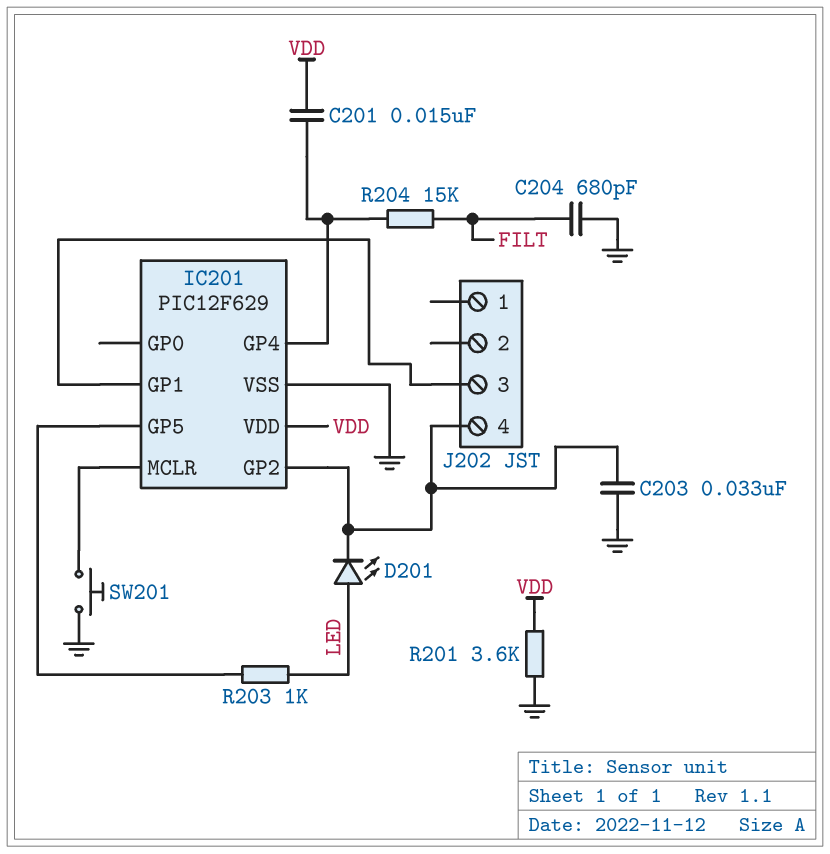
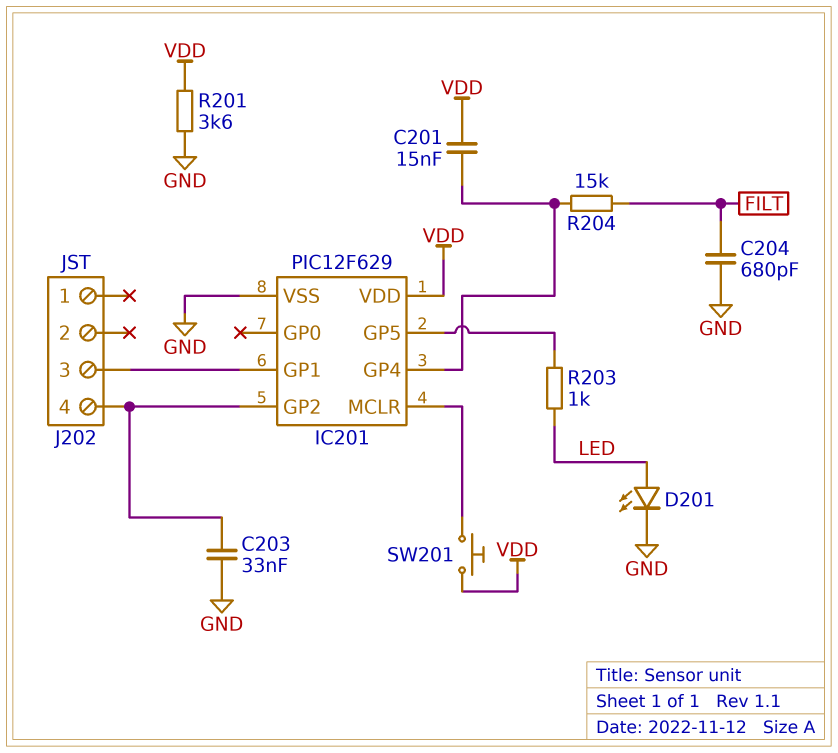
D201: LED (A LED, K IC201/GP2) -> LED (A LED, K GND)
SW201: button (GND, IC201/MCLR) -> button (IC201/MCLR, VDD)

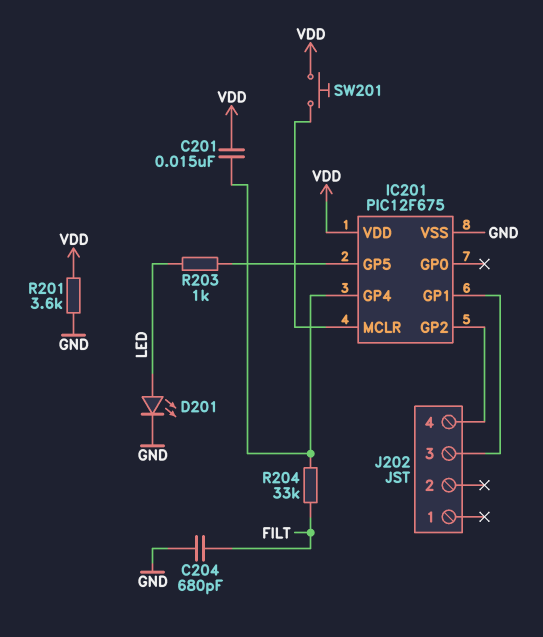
C203: 33nF (GND, IC201/GP2) -> none
IC201: PIC12F629 -> PIC12F675
R204: 15k (FILT, IC201/GP4) -> 33k (FILT, IC201/GP4)

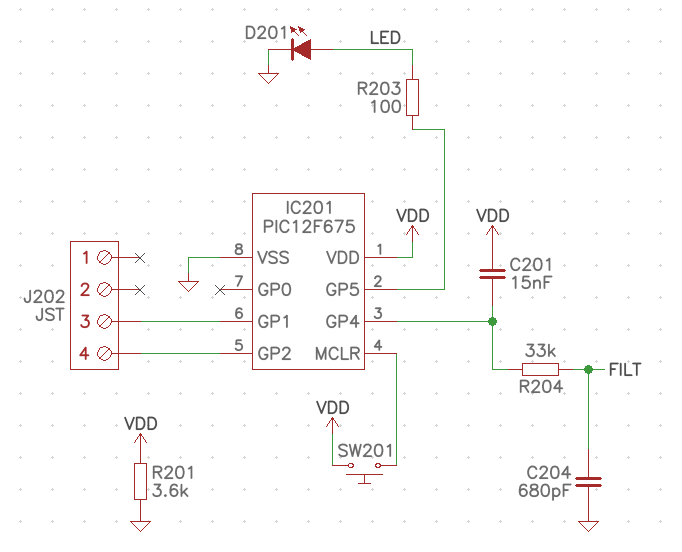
R203: 1k (IC201/GP5, LED) -> 100 (IC201/GP5, LED)

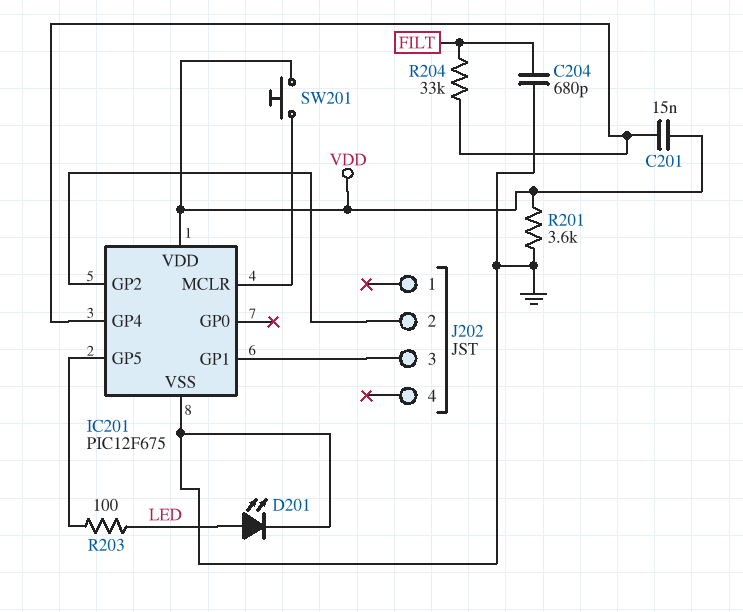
J202 pin 2: none -> IC201/GP2
J202 pin 4: IC201/GP2 -> none

